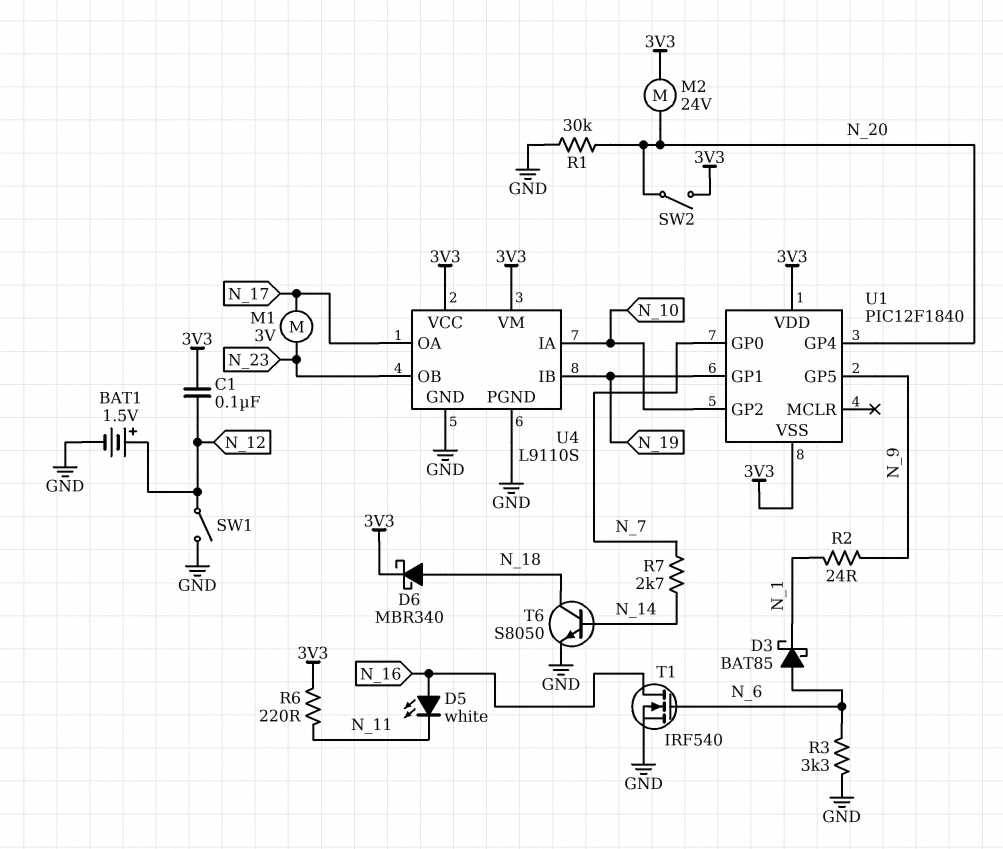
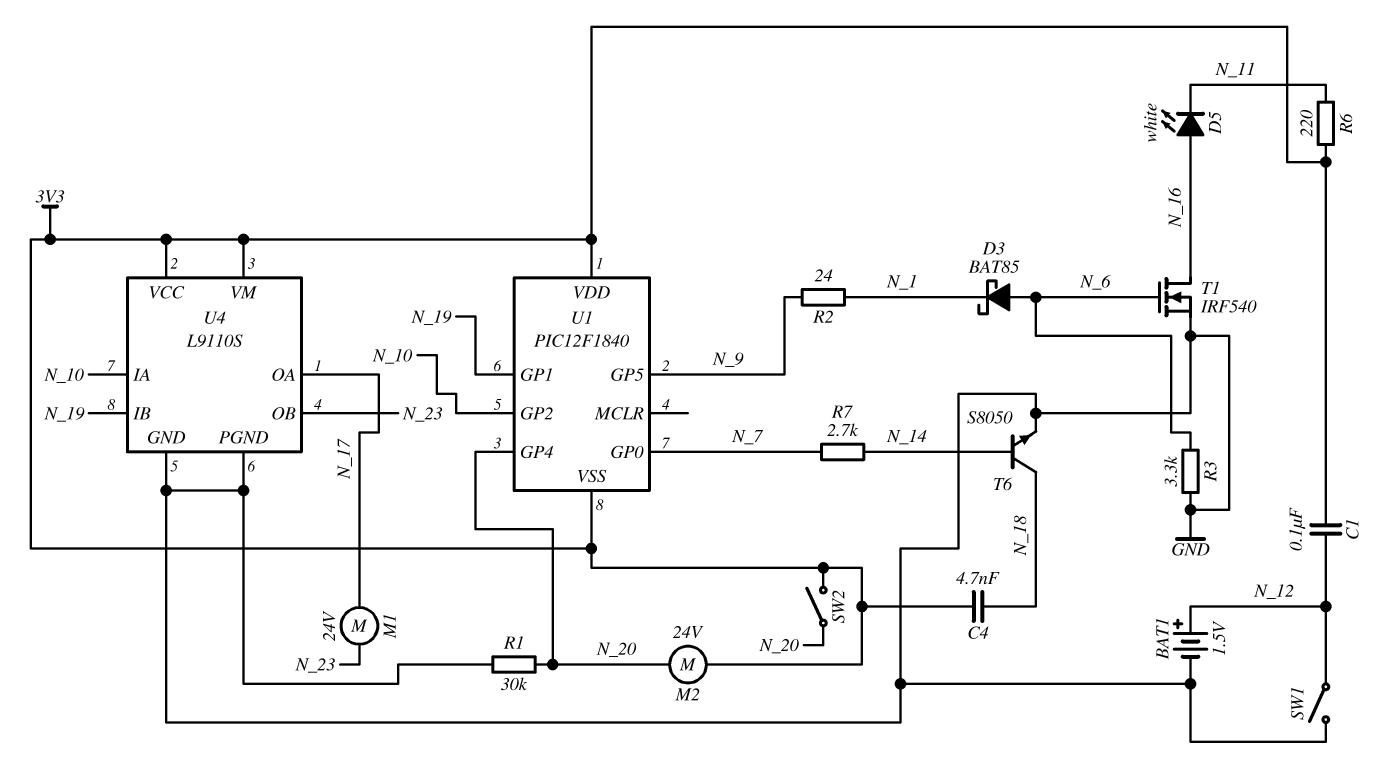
C4: none -> 4.7nF (3V3, N_18)
D6: schottky MBR340 (A N_18, K 3V3) -> none
M1: motor 3V (N_17, N_23) -> motor 24V (N_17, N_23)

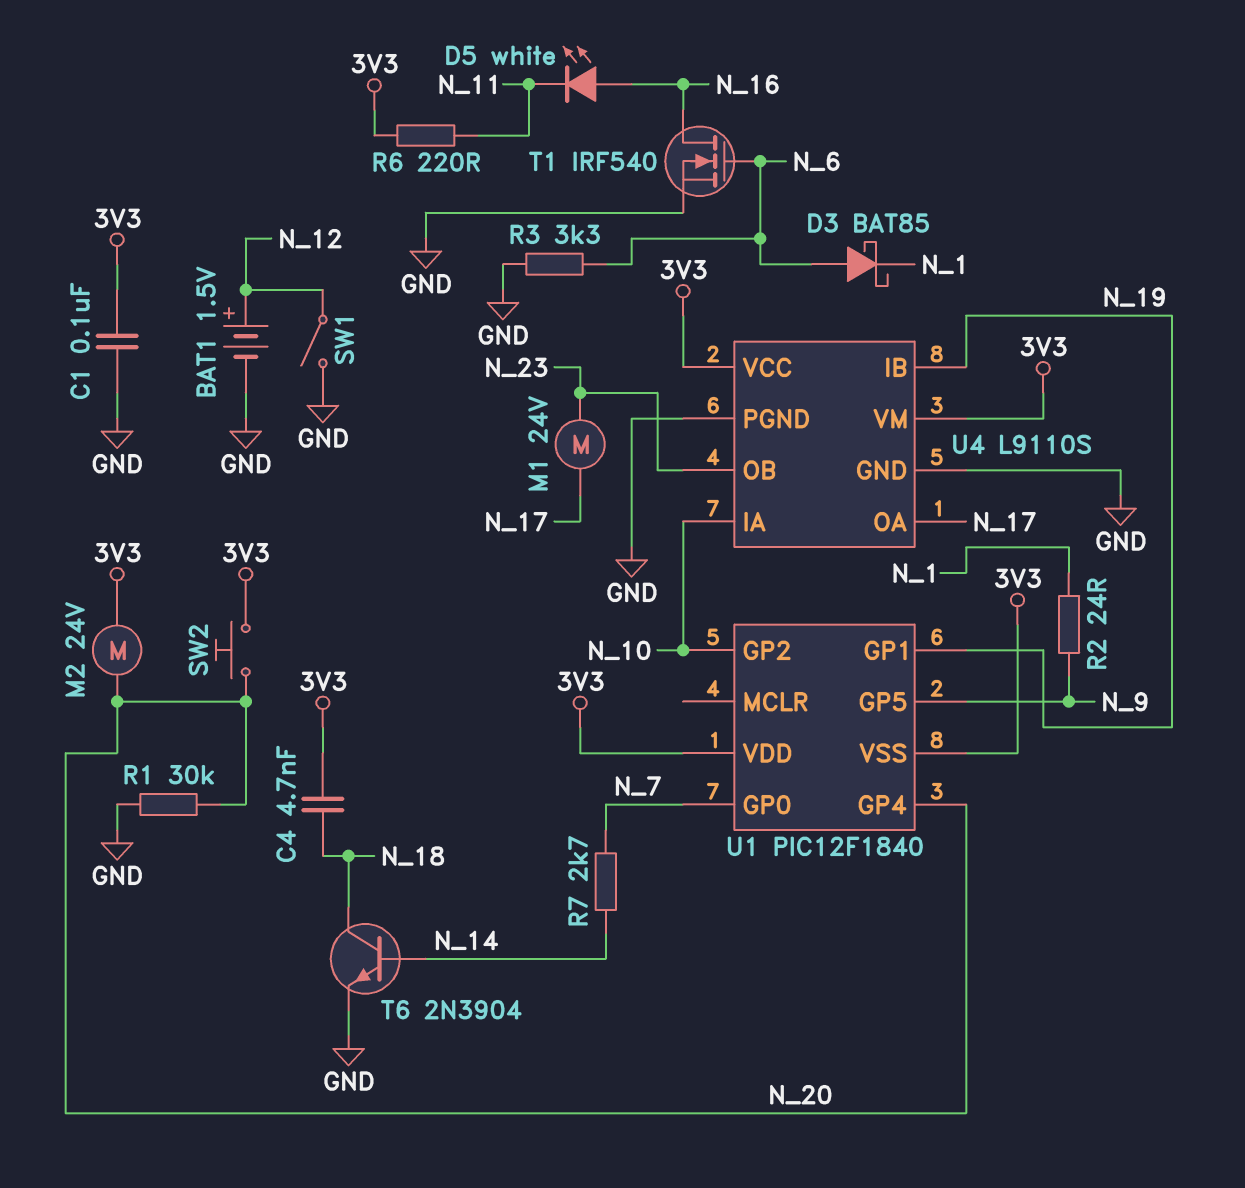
C1: 100nF (3V3, N_12) -> 100nF (3V3, GND)
SW2: switch (3V3, N_20) -> button (3V3, N_20)
T6: NPN S8050 (B N_14, C N_18, E GND) -> NPN 2N3904 (B N_14, C N_18, E GND)

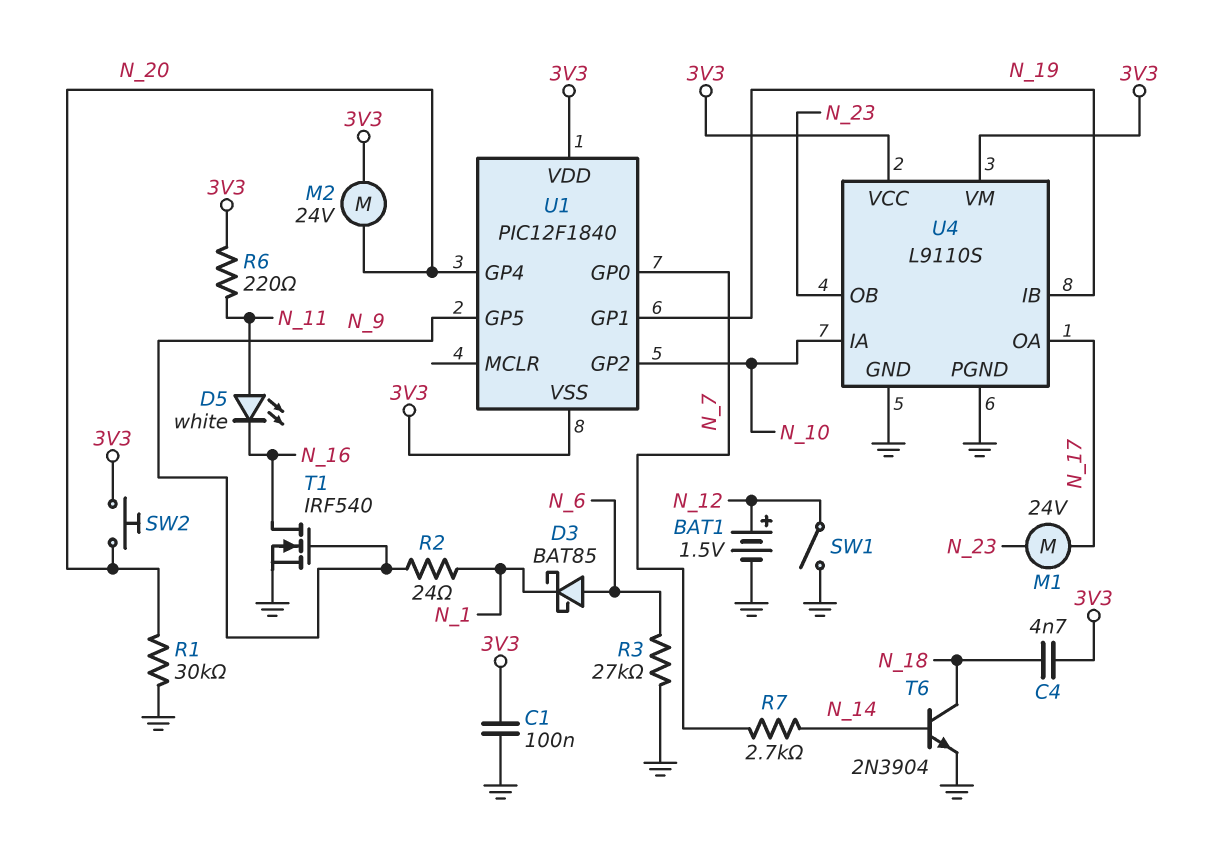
D5: LED white (A N_16, K N_11) -> LED white (A N_11, K N_16)
R3: 3.3k (GND, N_6) -> 27k (GND, N_6)
T1: NMOS IRF540 (G N_6, D N_16, S GND) -> NMOS IRF540 (G N_9, D N_16, S GND)

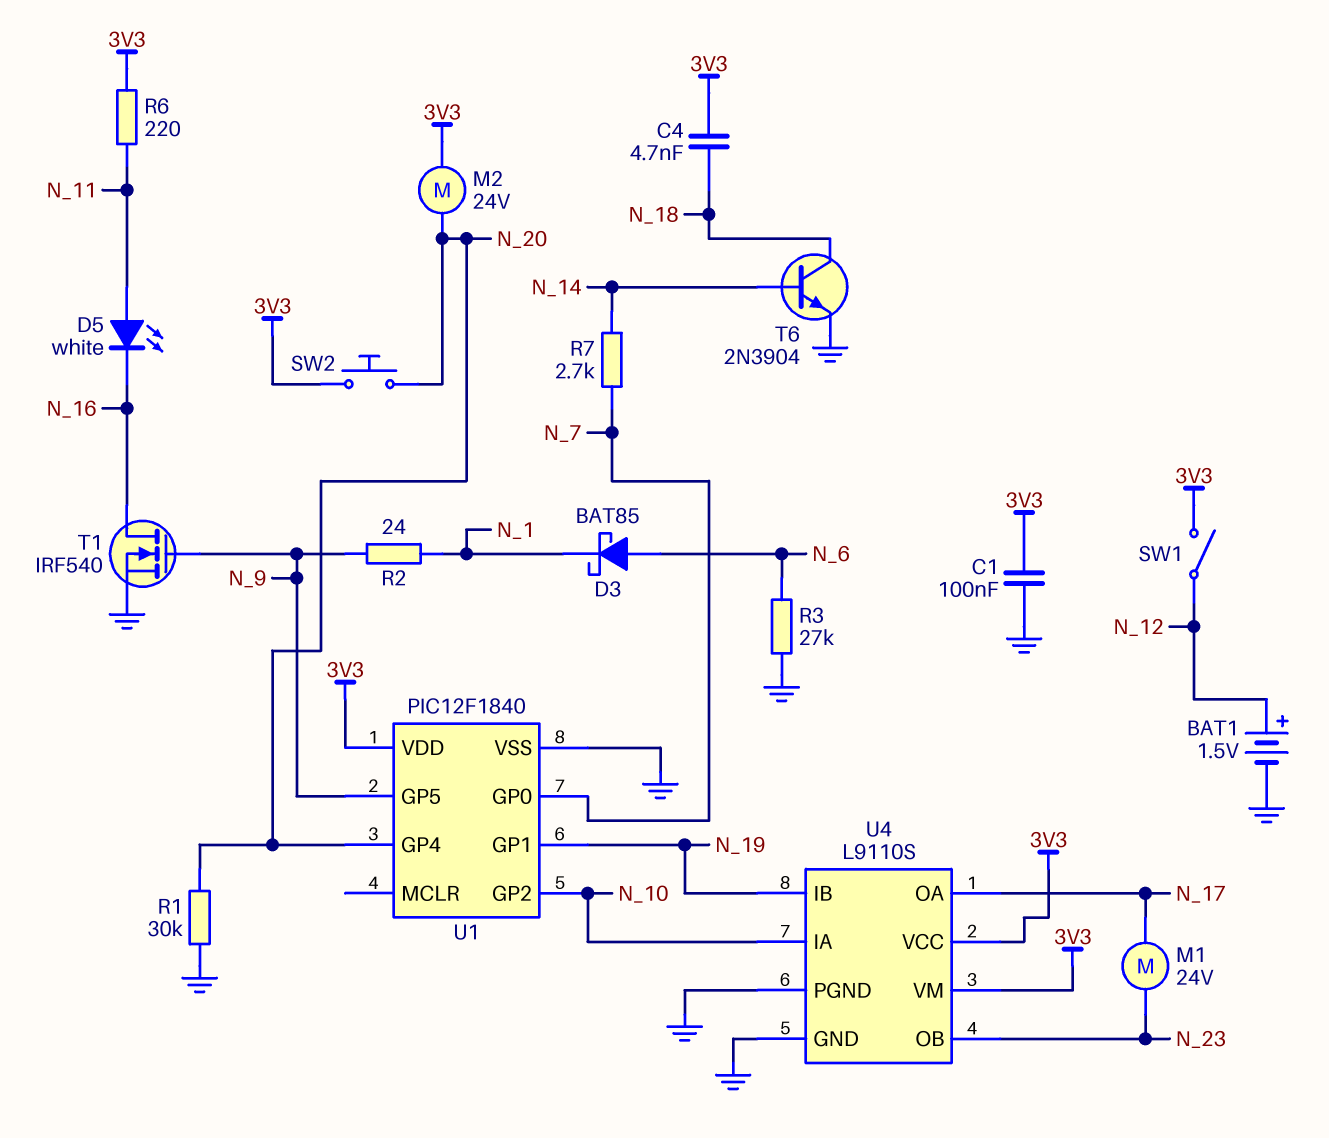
SW1: switch (GND, N_12) -> switch (3V3, N_12)
U1 pin VSS: 3V3 -> GND

